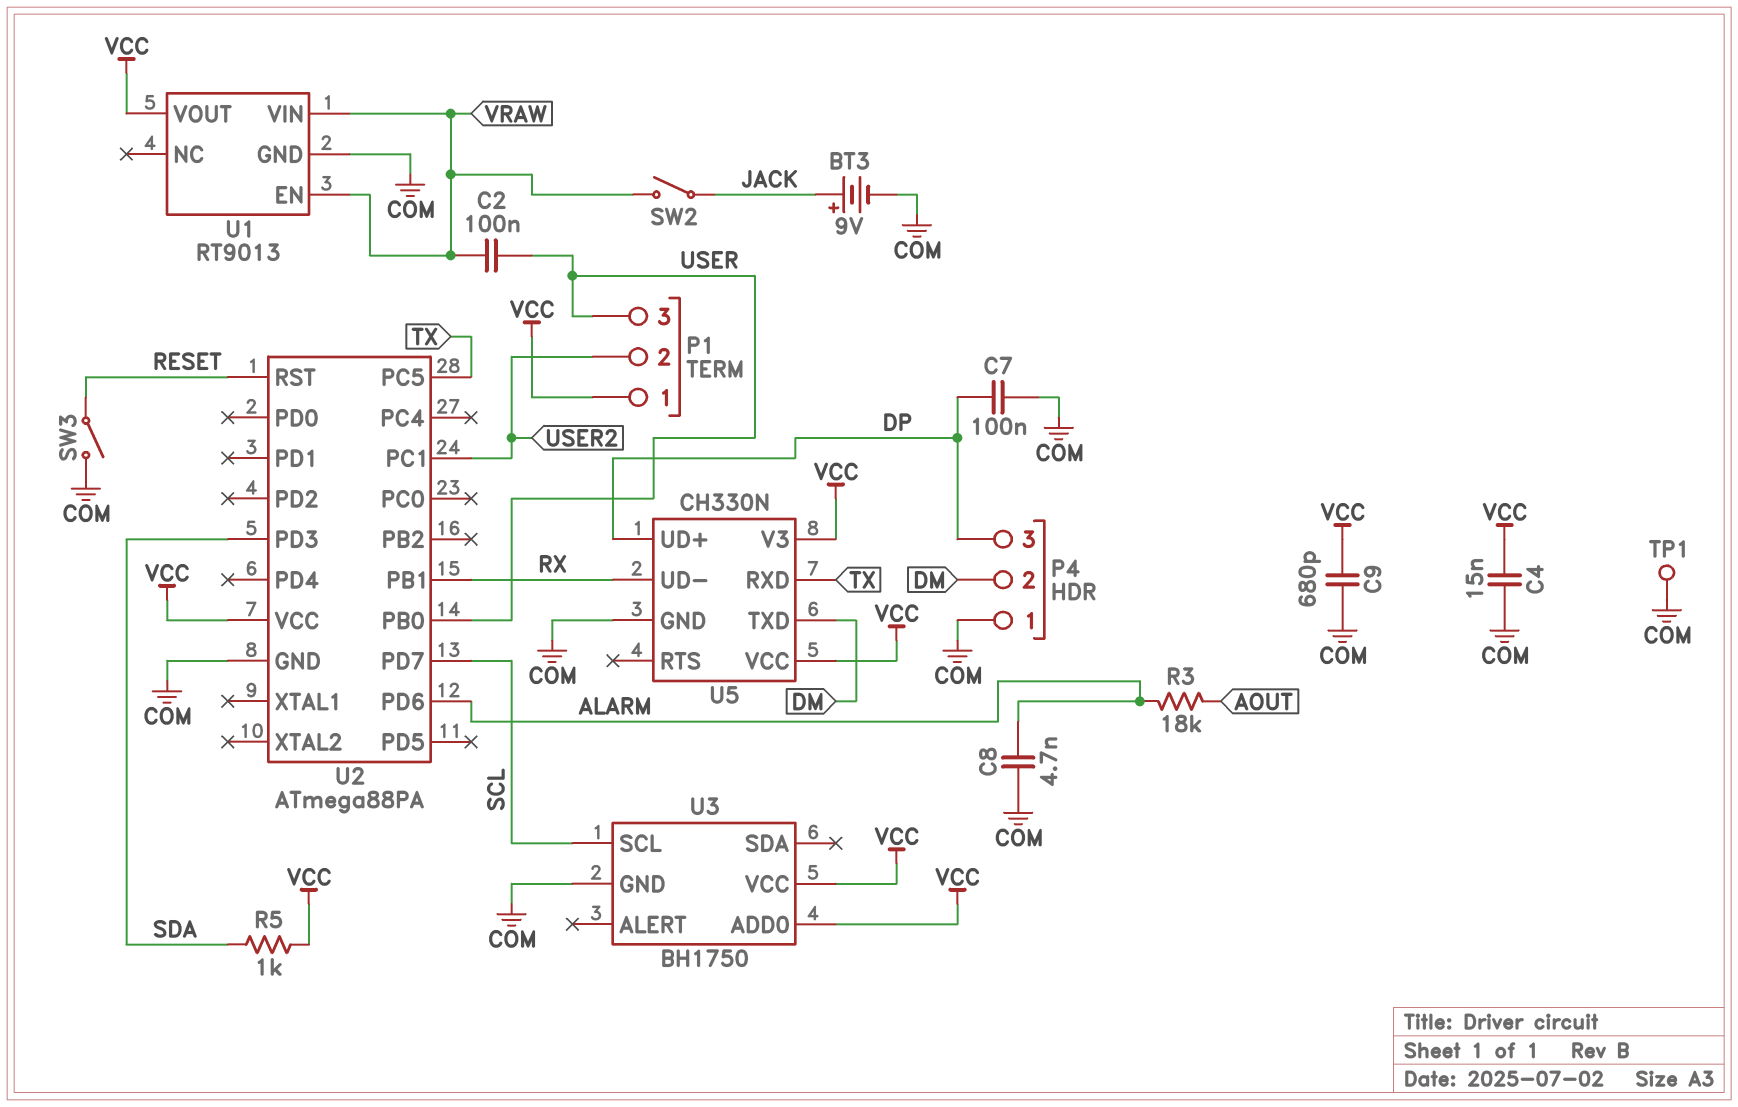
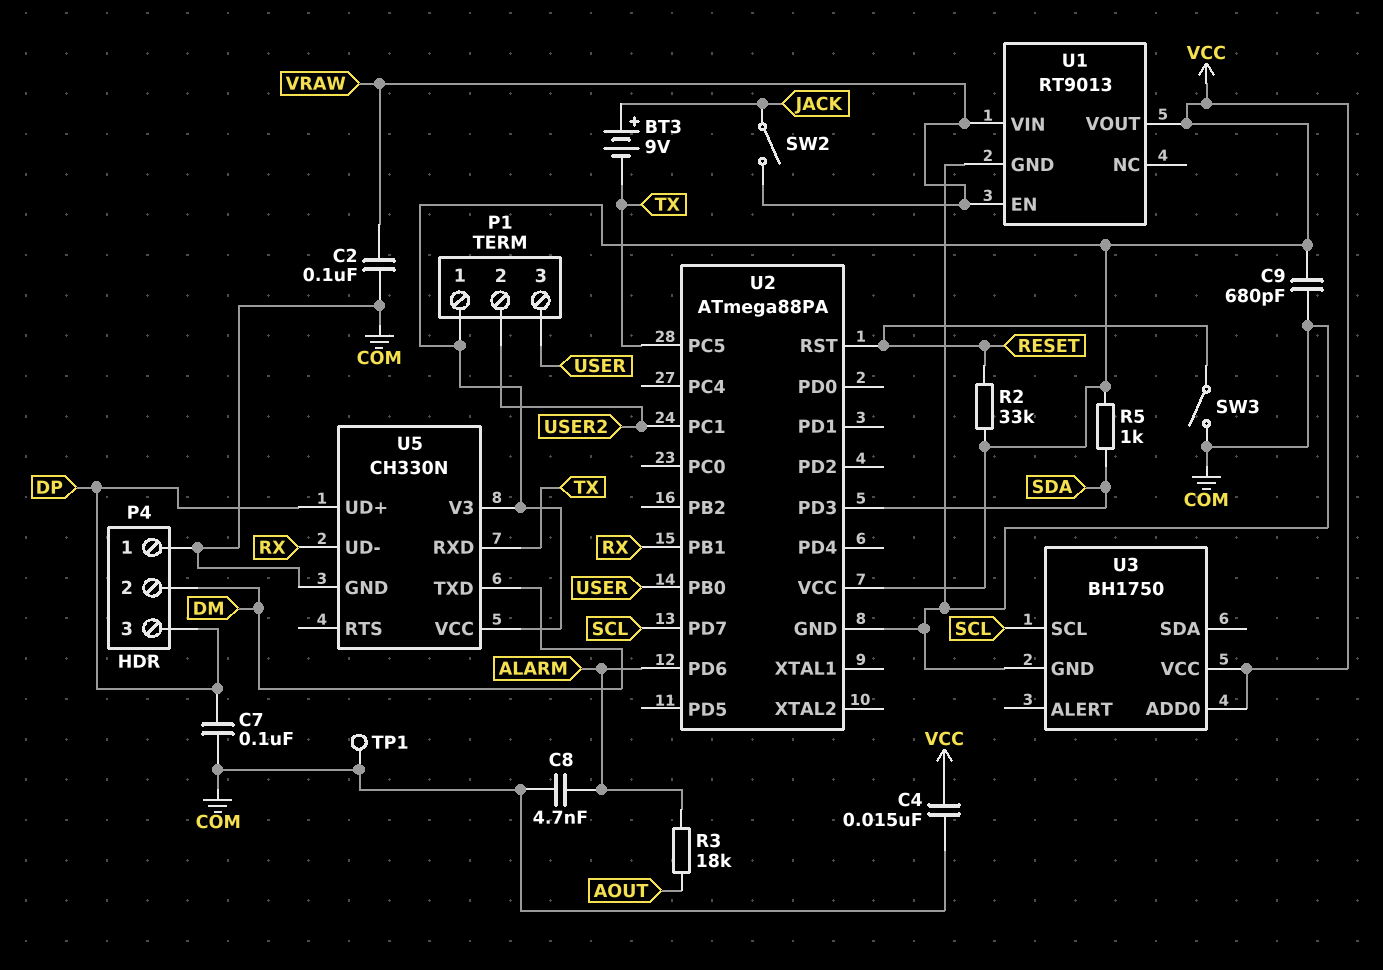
BT3: 9V (plus JACK, minus COM) -> 9V (plus JACK, minus TX)
C2: 100nF (USER, VRAW) -> 100nF (COM, VRAW)
R2: none -> 33k (RESET, VCC)

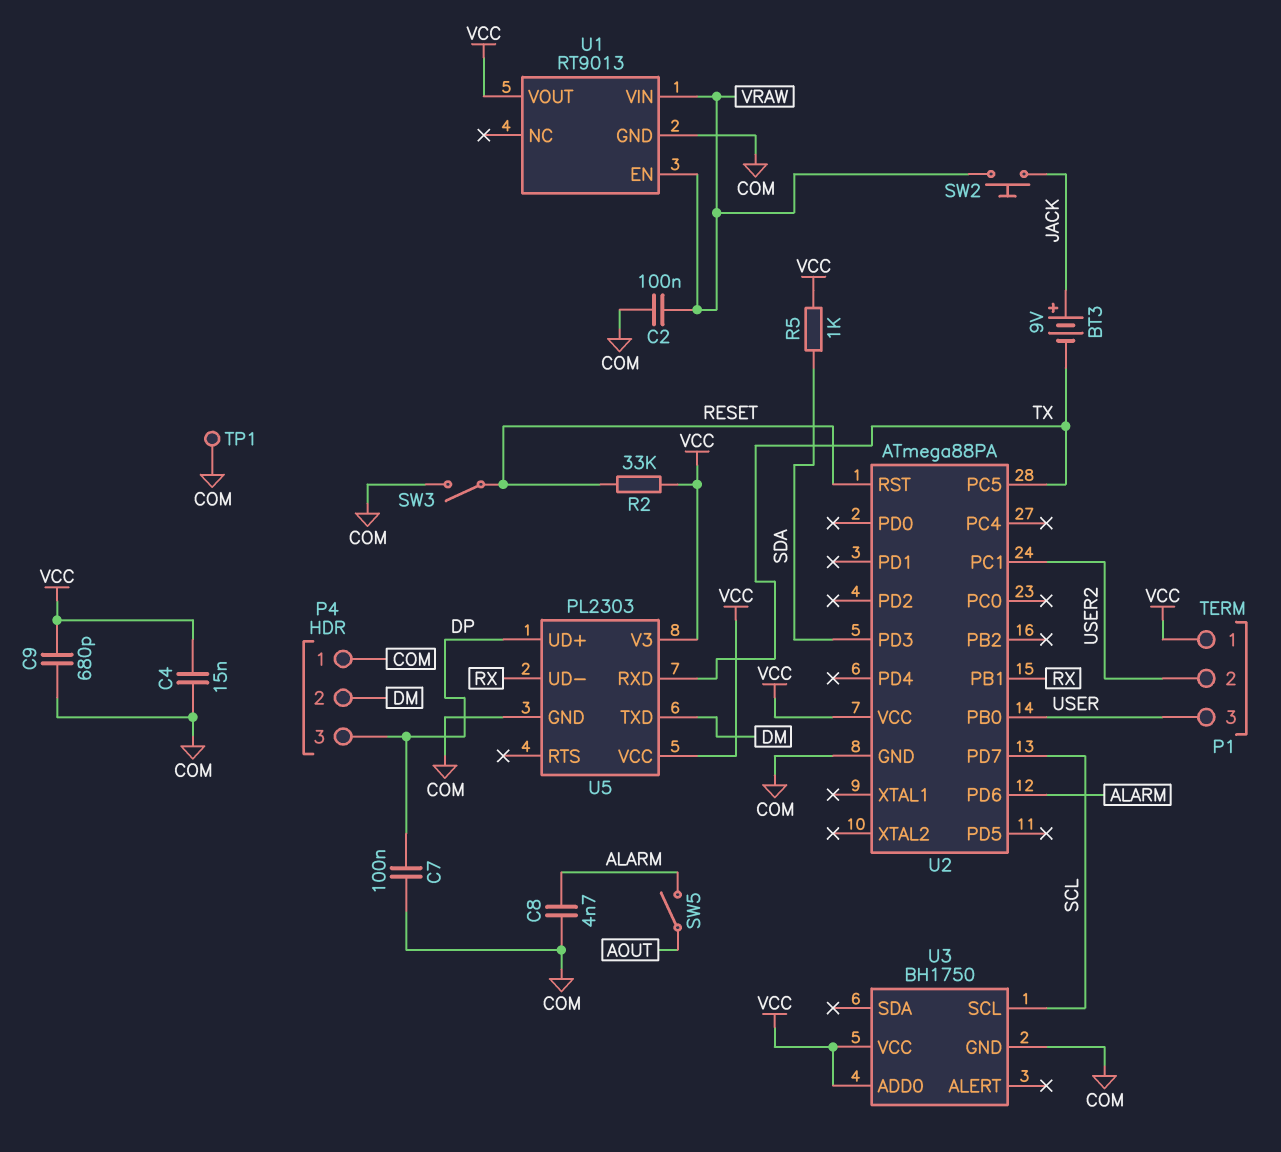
R3: 18k (ALARM, AOUT) -> none
SW2: switch (JACK, VRAW) -> button (JACK, VRAW)
SW5: none -> switch (ALARM, AOUT)
U5: CH330N -> PL2303

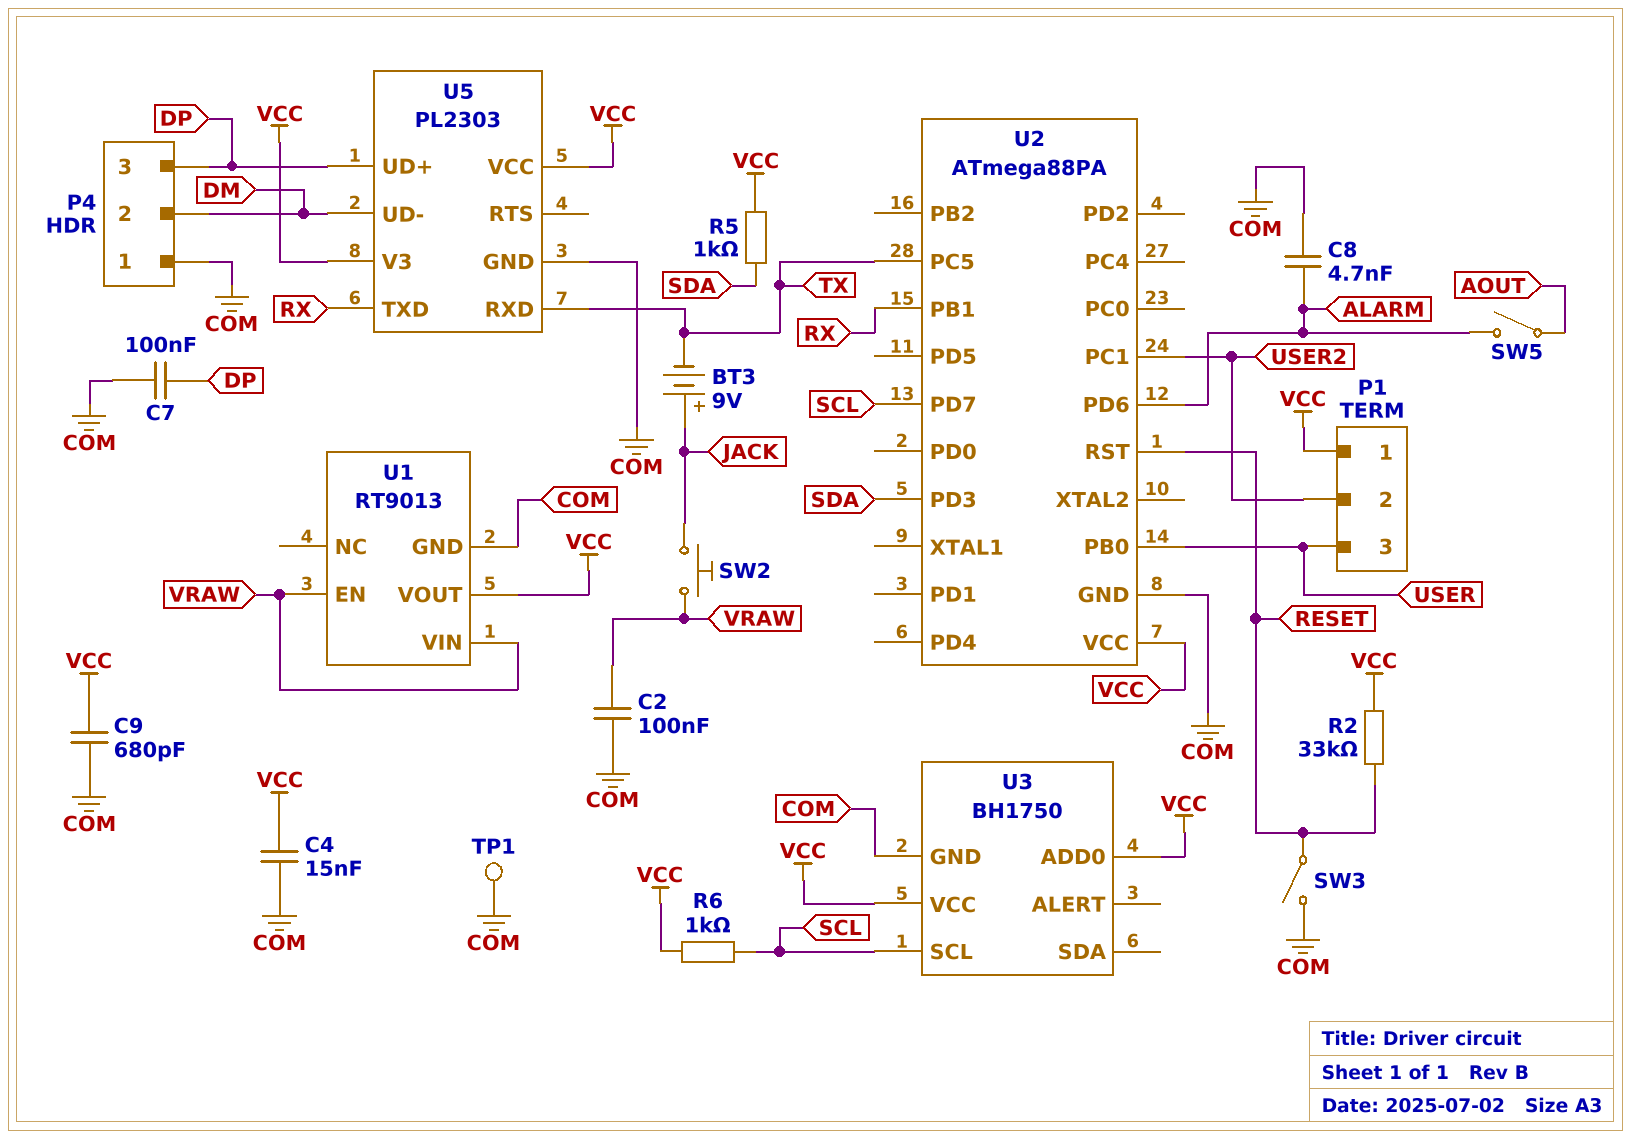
R6: none -> 1k (SCL, VCC)
U5 pin TXD: DM -> RX
U5 pin UD-: RX -> DM

